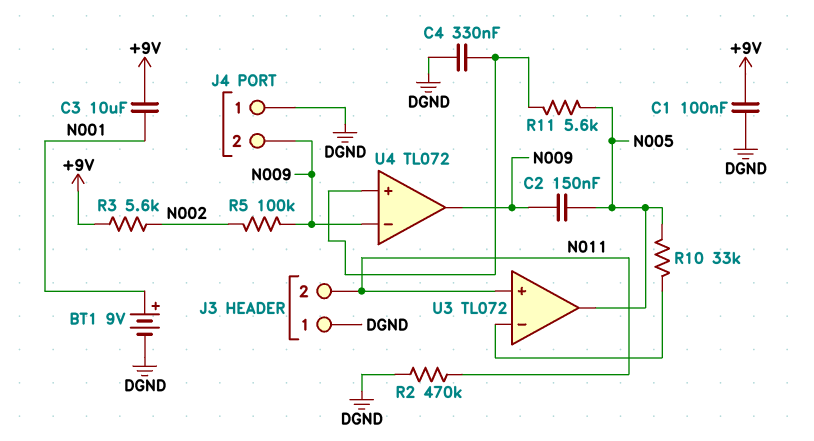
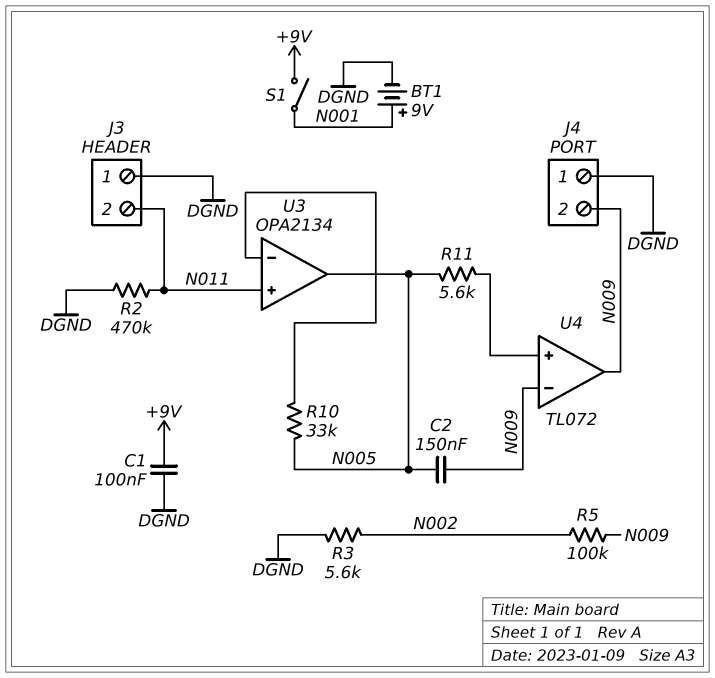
C3: 10uF (+9V, N001) -> none
C4: 330nF (DGND, U4/in+) -> none
R3: 5.6k (+9V, N002) -> 5.6k (DGND, N002)
S1: none -> switch (+9V, N001)
U3: TL072 -> OPA2134

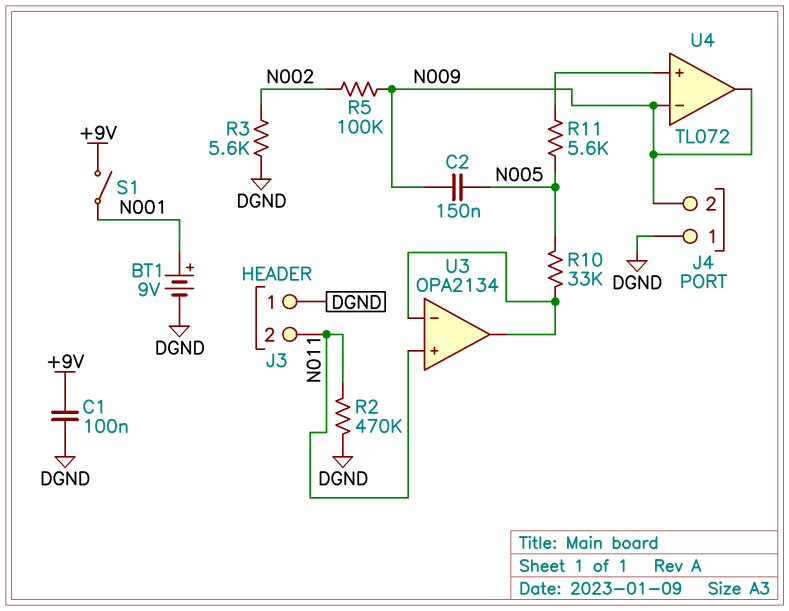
U3 pin out: N005 -> U3/in-

